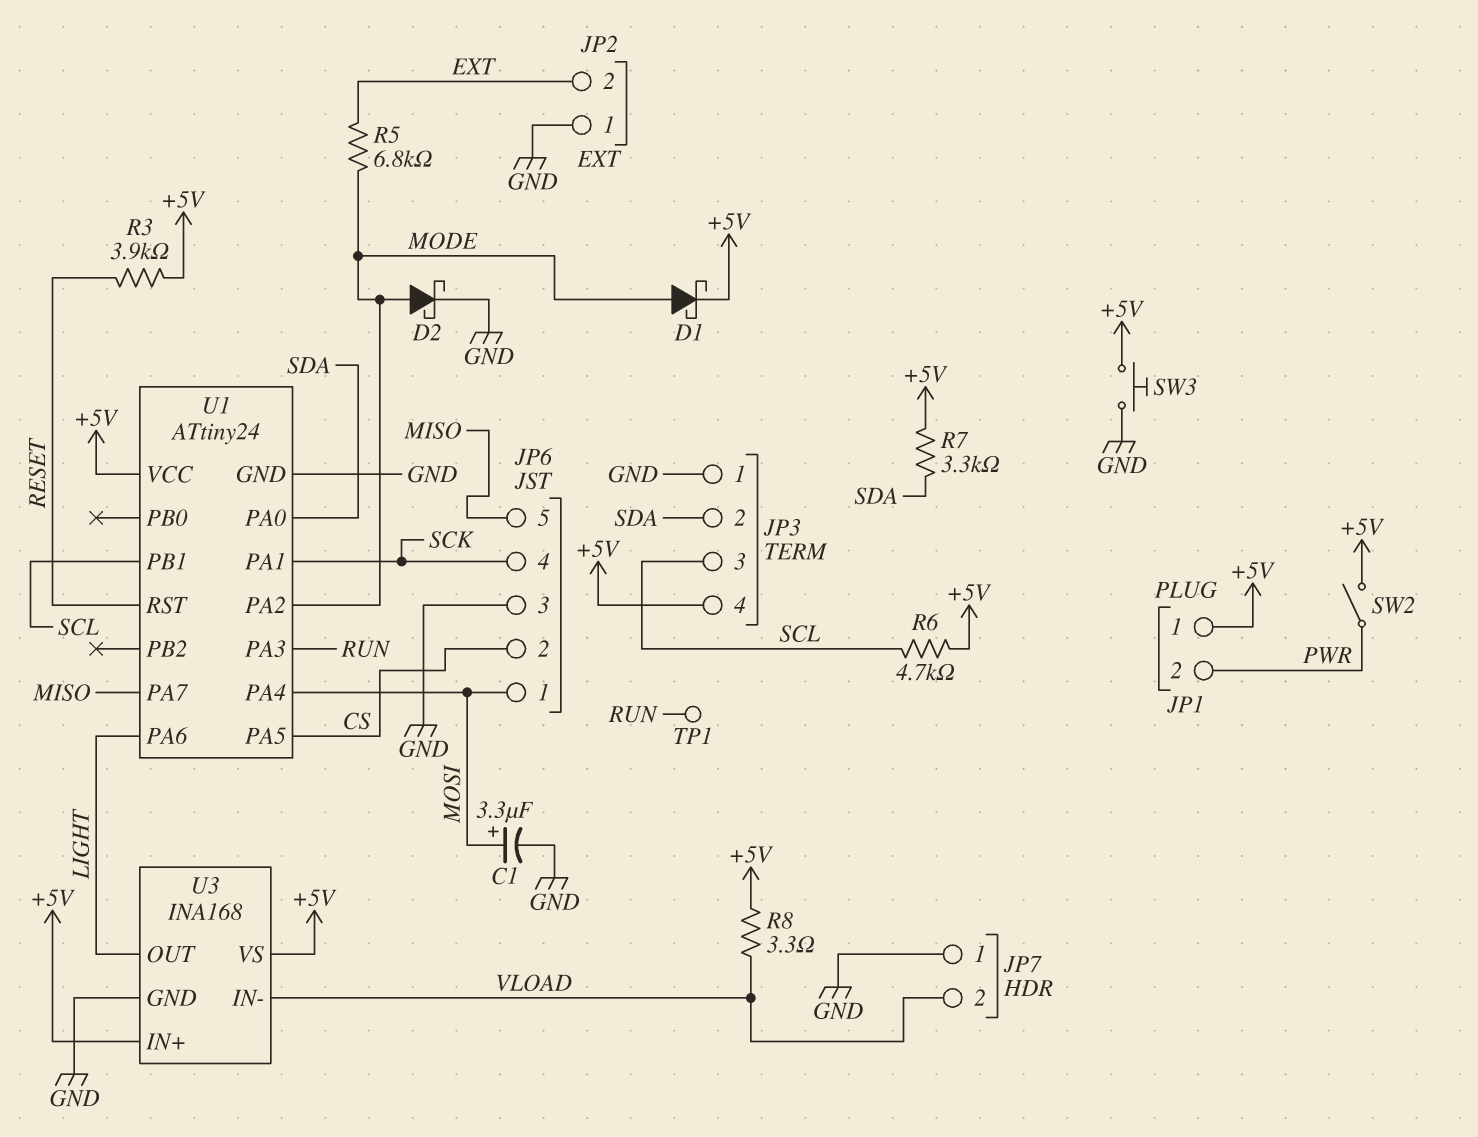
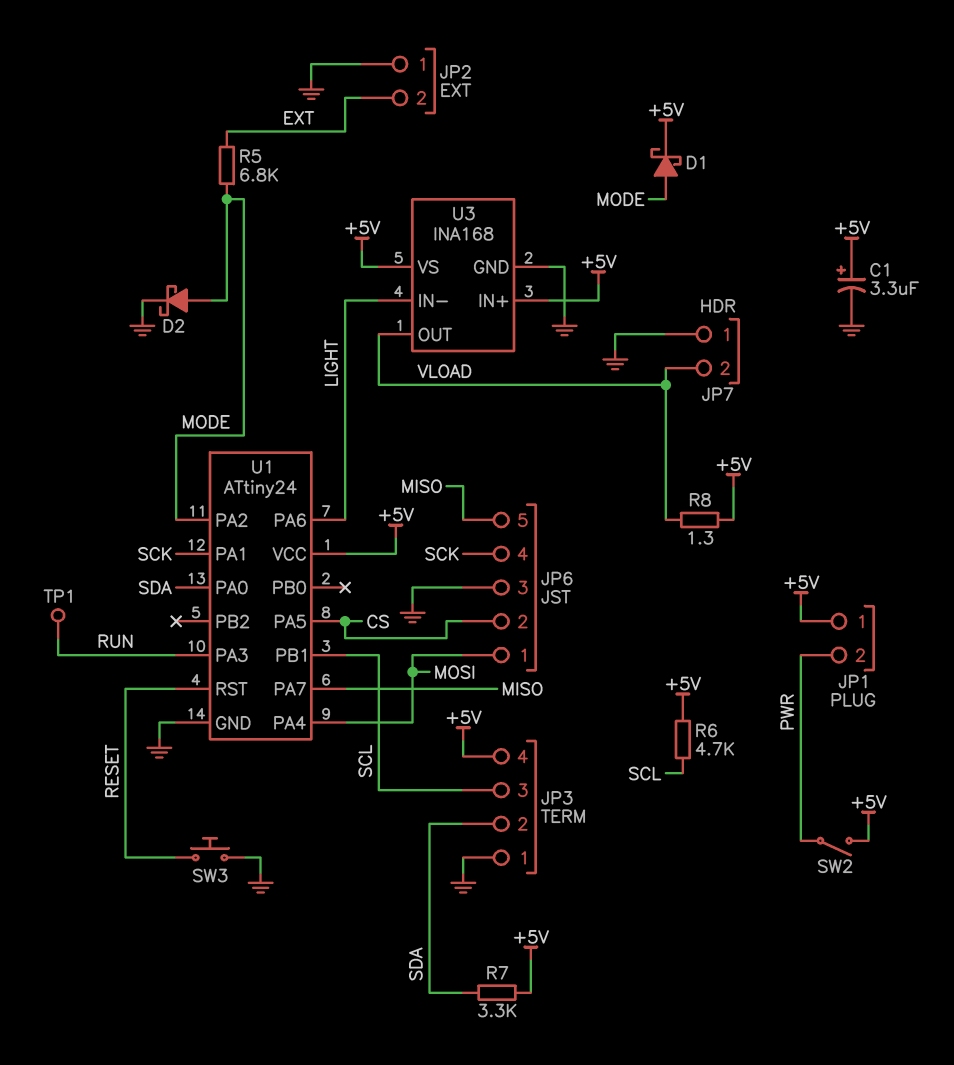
C1: 3.3uF (plus MOSI, minus GND) -> 3.3uF (plus +5V, minus GND)
R3: 3.9k (+5V, RESET) -> none
R8: 3.3 (+5V, VLOAD) -> 1.3 (+5V, VLOAD)
SW3: button (+5V, GND) -> button (GND, RESET)
U3 pin IN-: VLOAD -> LIGHT
U3 pin OUT: LIGHT -> VLOAD

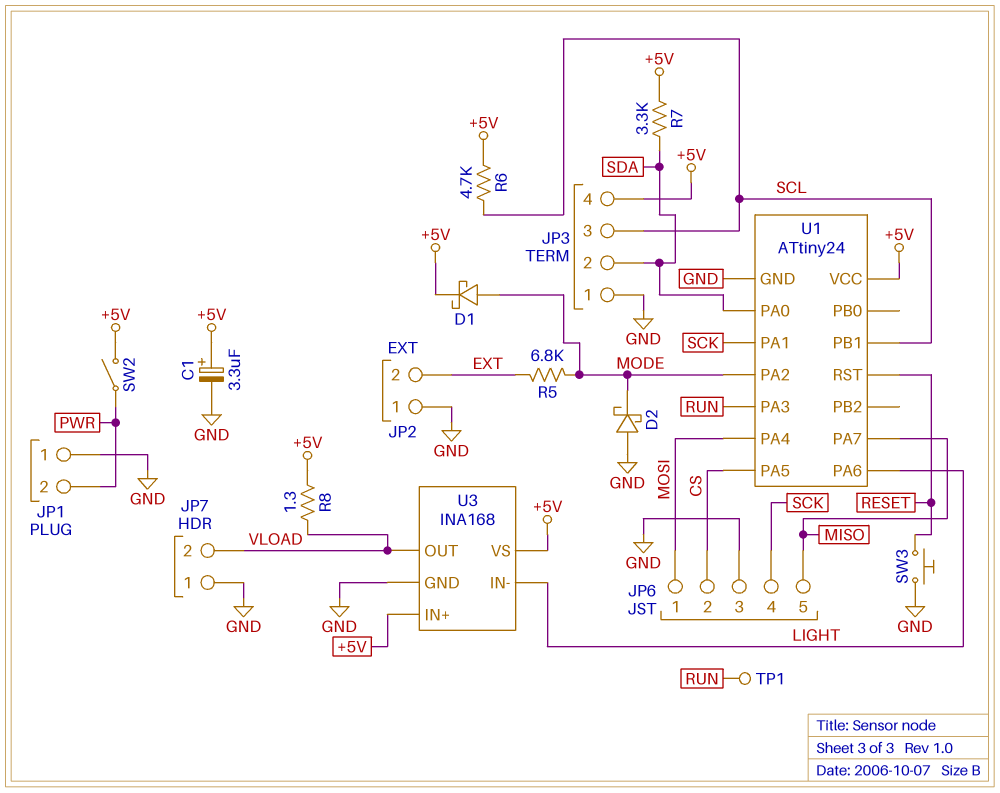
D2: schottky (A MODE, K GND) -> schottky (A GND, K MODE)
JP1 pin 1: +5V -> GND

